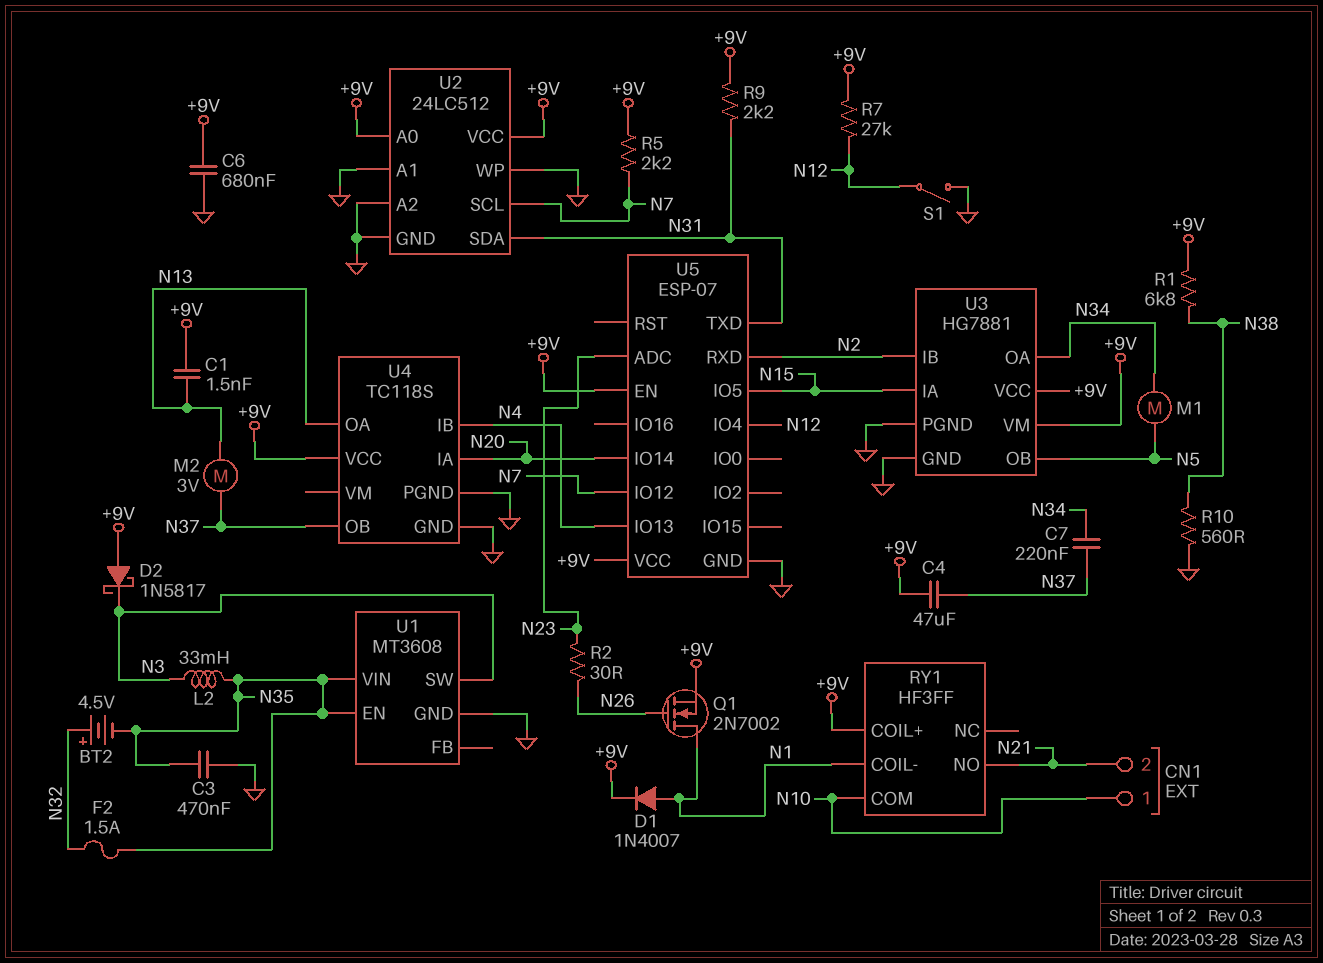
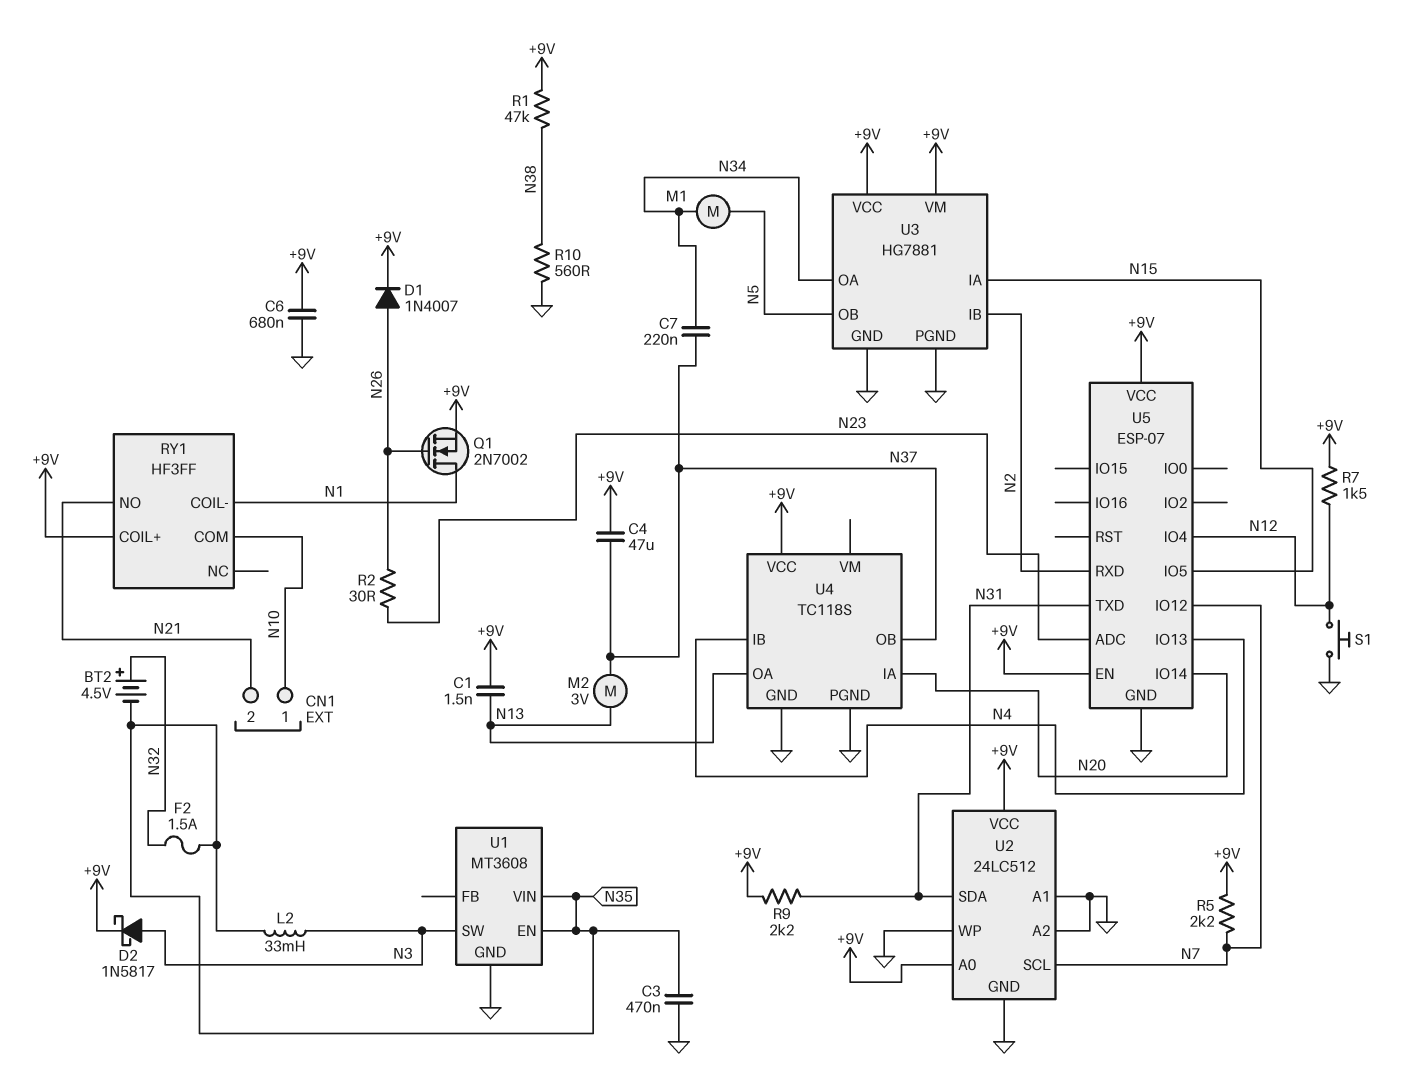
D1: diode 1N4007 (A N1, K +9V) -> diode 1N4007 (A N26, K +9V)
D2: schottky 1N5817 (A +9V, K N3) -> schottky 1N5817 (A N3, K +9V)
R1: 6.8k (+9V, N38) -> 47k (+9V, N38)
R7: 27k (+9V, N12) -> 1.5k (+9V, N12)
S1: switch (GND, N12) -> button (GND, N12)

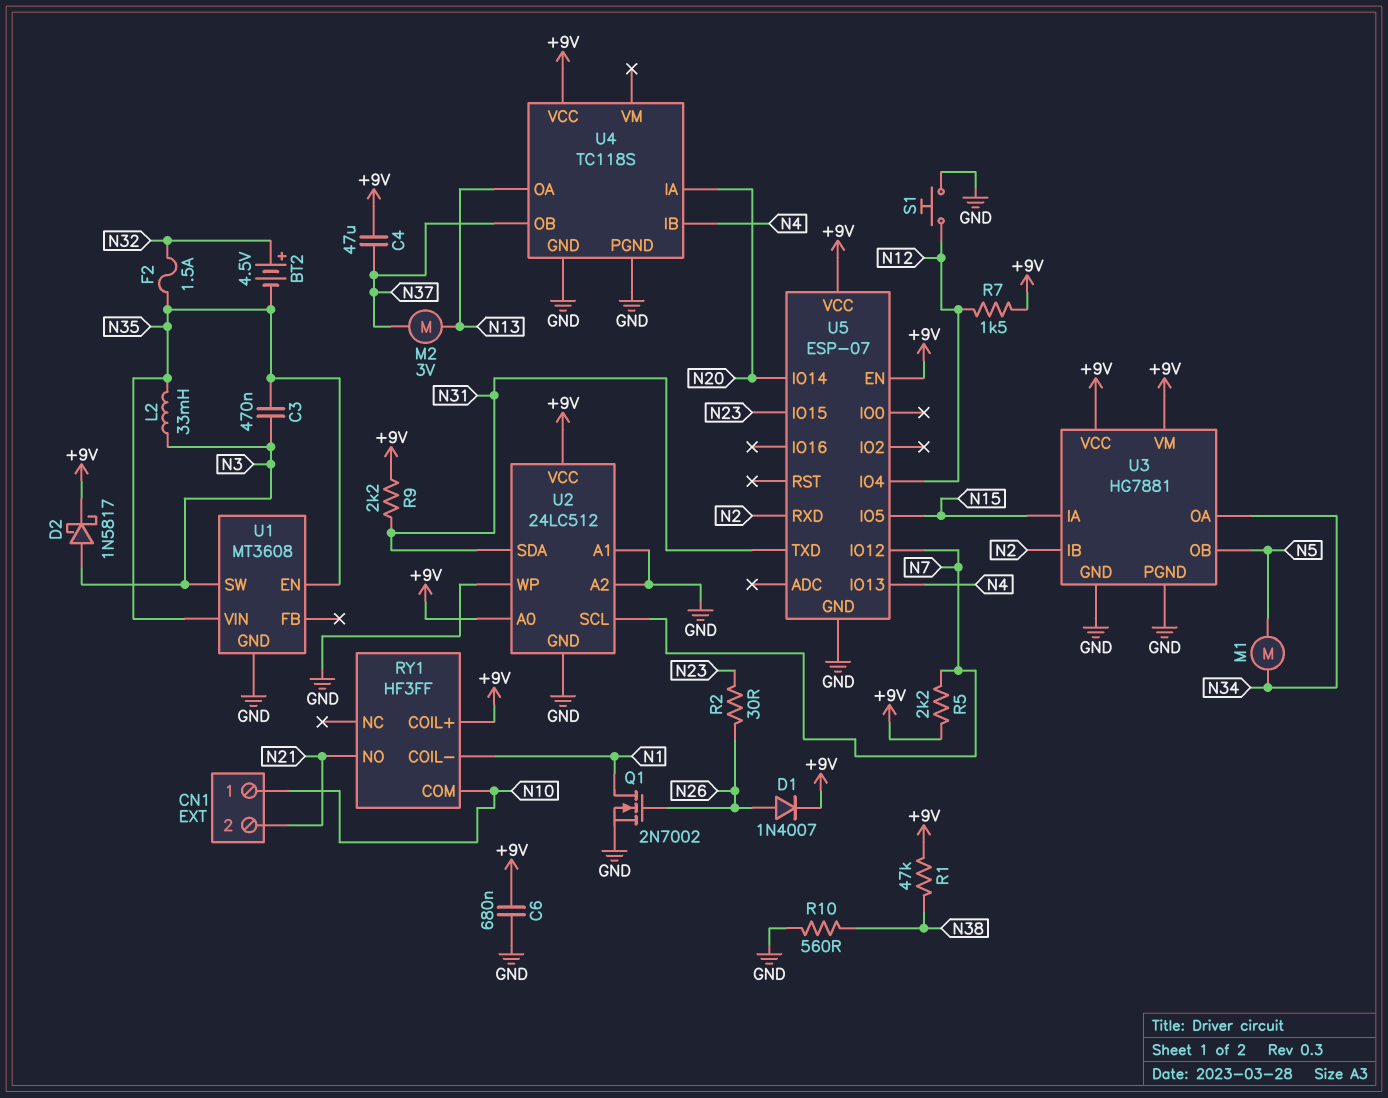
C1: 1.5nF (+9V, N13) -> none
C3: 470nF (GND, N35) -> 470nF (N3, N35)
C7: 220nF (N34, N37) -> none
Q1: NMOS 2N7002 (G N26, D N1, S +9V) -> NMOS 2N7002 (G N26, D N1, S GND)
U5 pin ADC: N23 -> none
U5 pin IO15: none -> N23

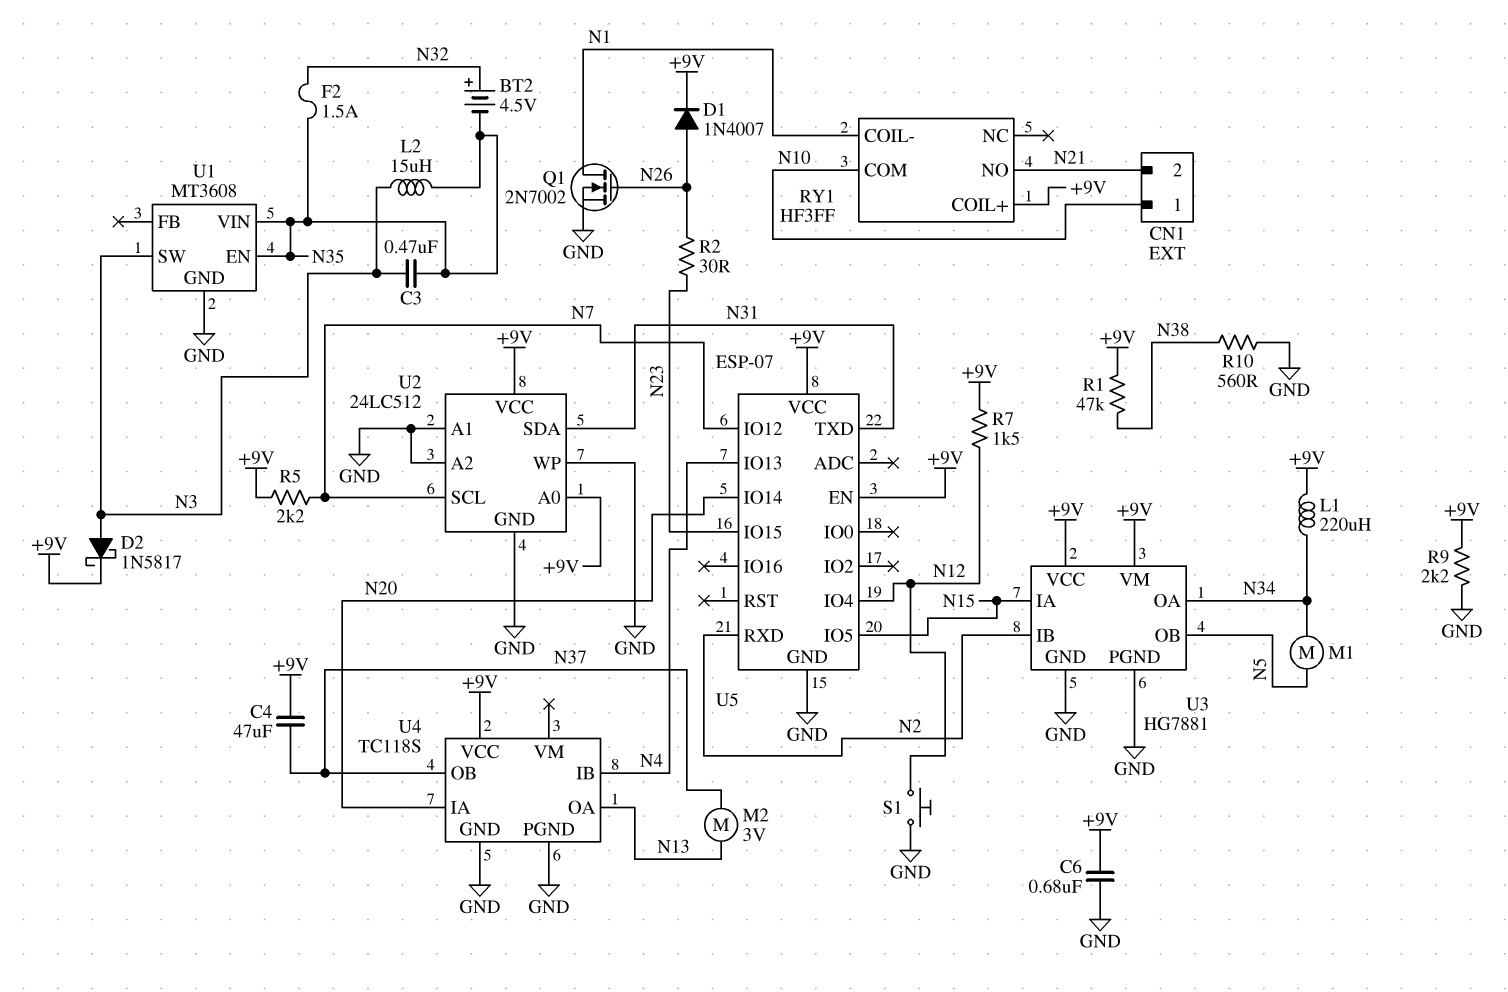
L1: none -> 220uH (+9V, N34)
L2: 33mH (N3, N35) -> 15uH (N3, N35)
R9: 2.2k (+9V, N31) -> 2.2k (+9V, GND)

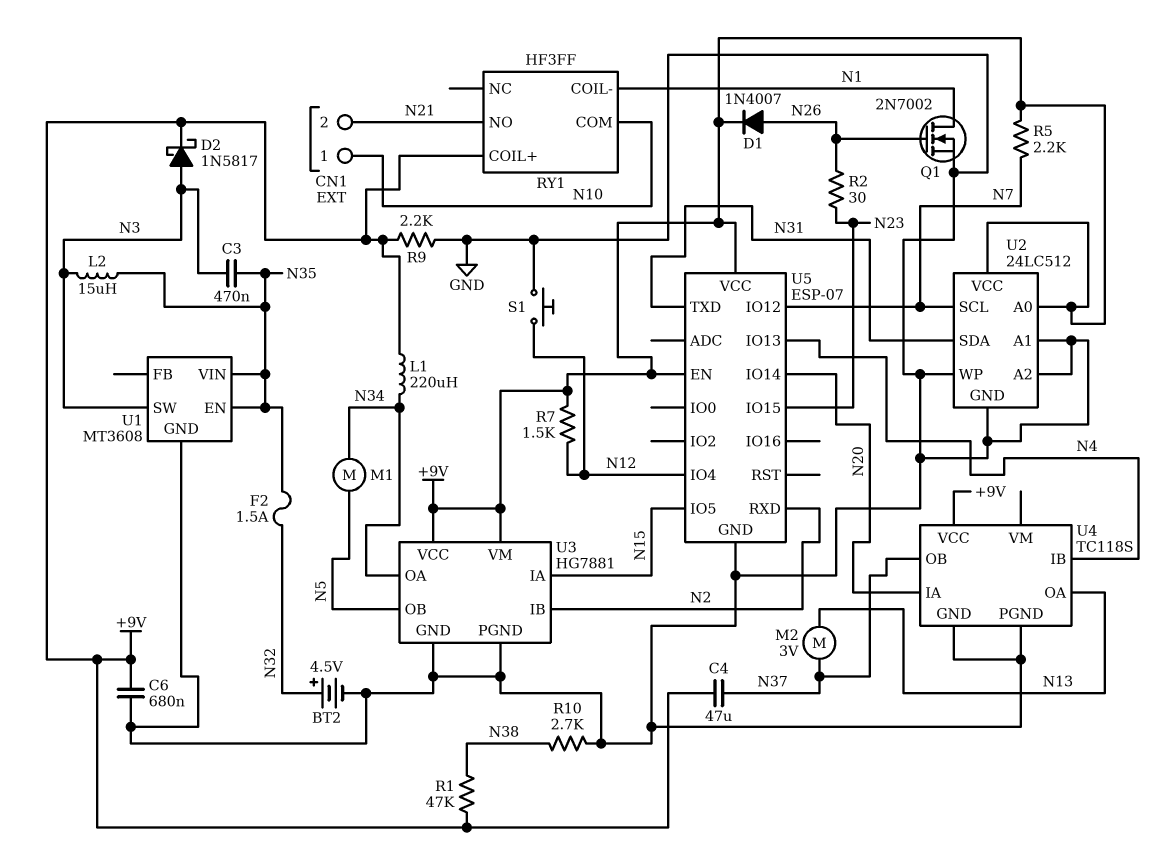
BT2: 4.5V (plus N32, minus N35) -> 4.5V (plus N32, minus GND)
R10: 560 (GND, N38) -> 2.7k (GND, N38)

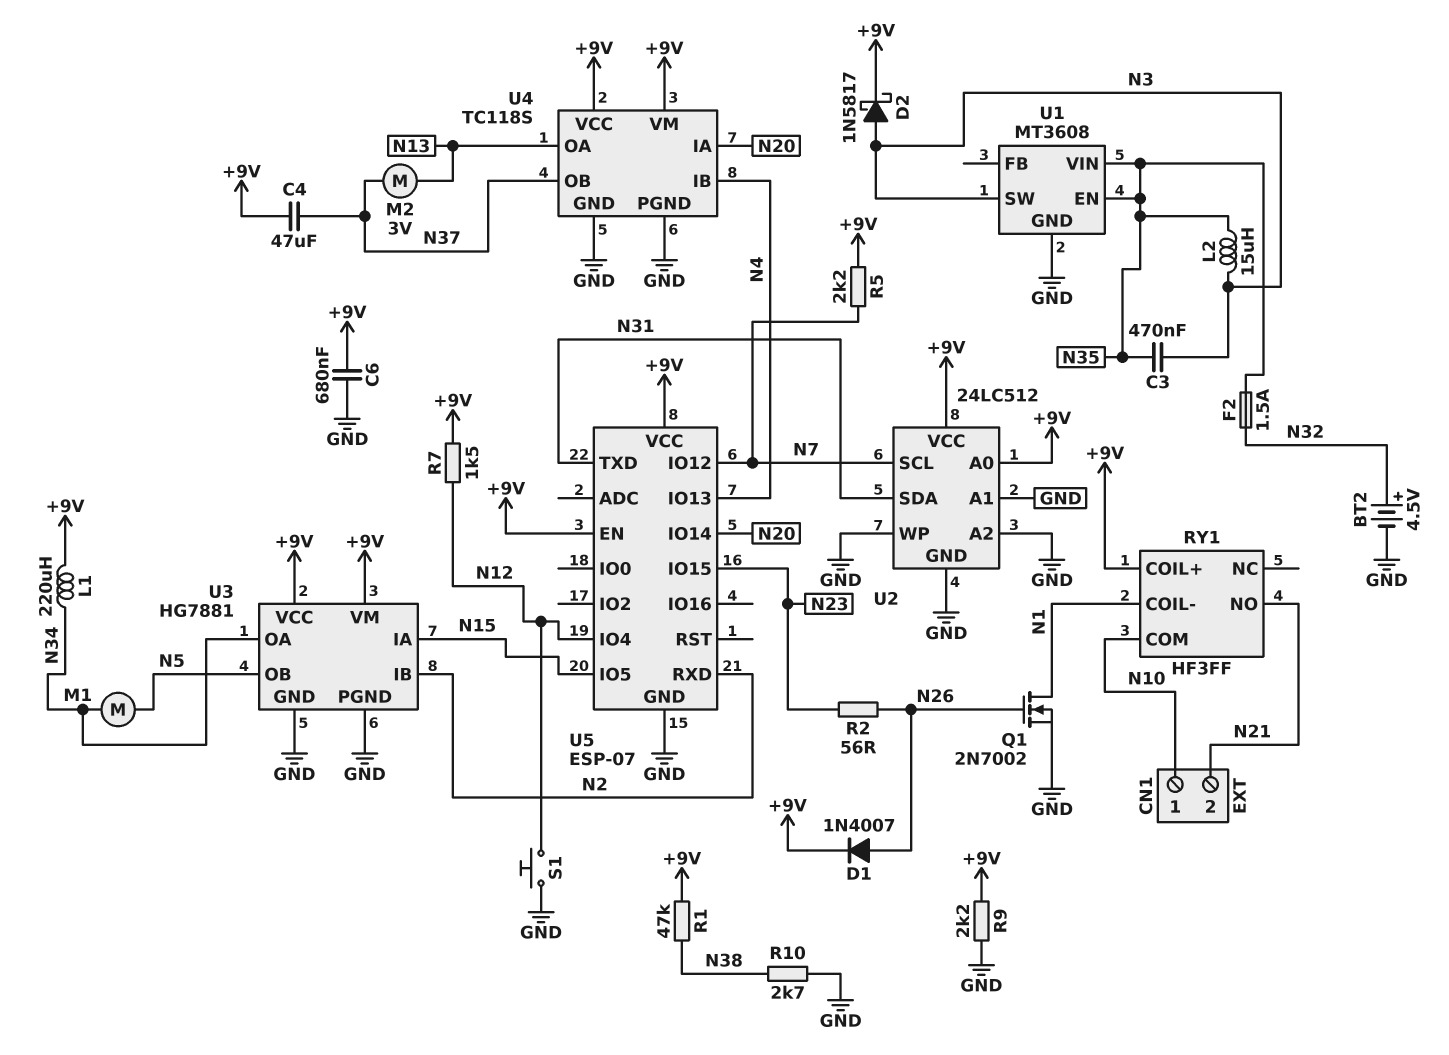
R2: 30 (N23, N26) -> 56 (N23, N26)
U4 pin VM: none -> +9V

